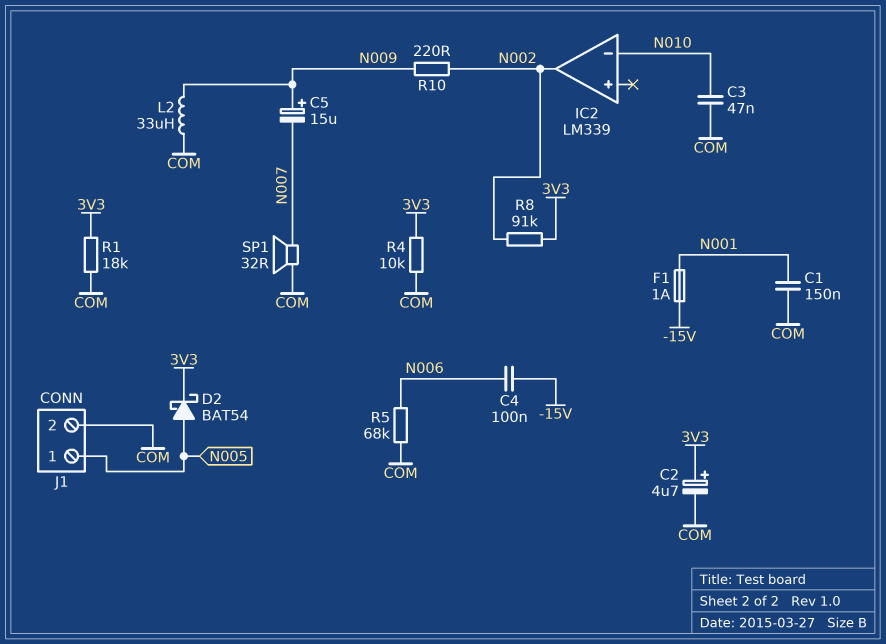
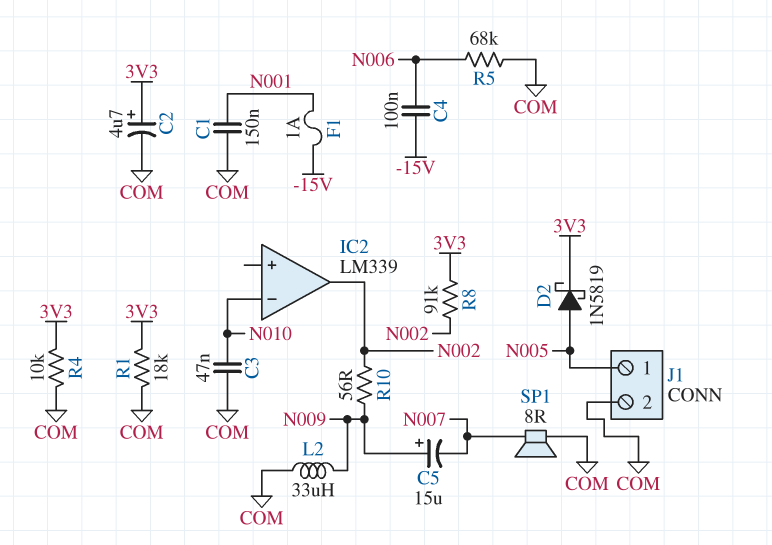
D2: schottky BAT54 (A N005, K 3V3) -> schottky 1N5819 (A N005, K 3V3)
R10: 220 (N002, N009) -> 56 (N002, N009)
SP1: speaker 32R (COM, N007) -> speaker 8R (COM, N007)

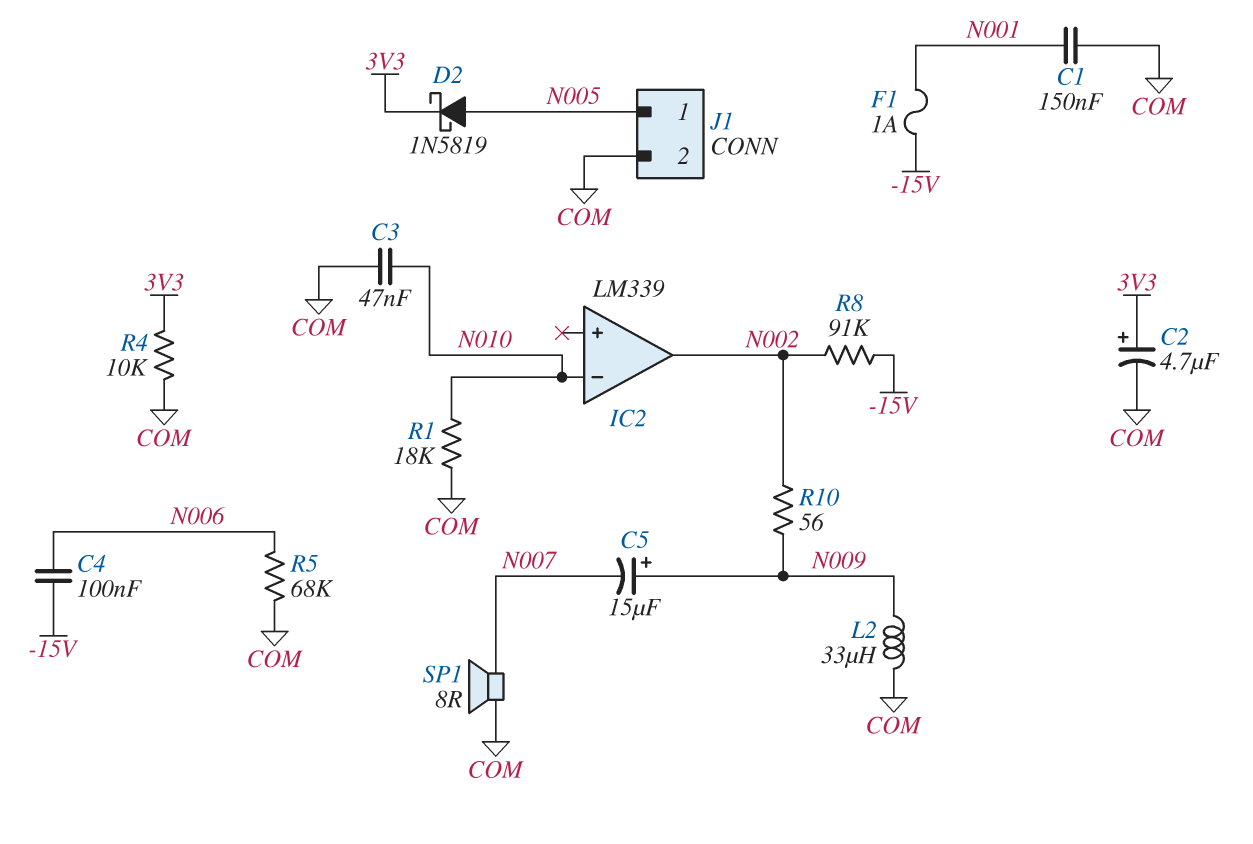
R1: 18k (3V3, COM) -> 18k (COM, N010)
R8: 91k (3V3, N002) -> 91k (-15V, N002)

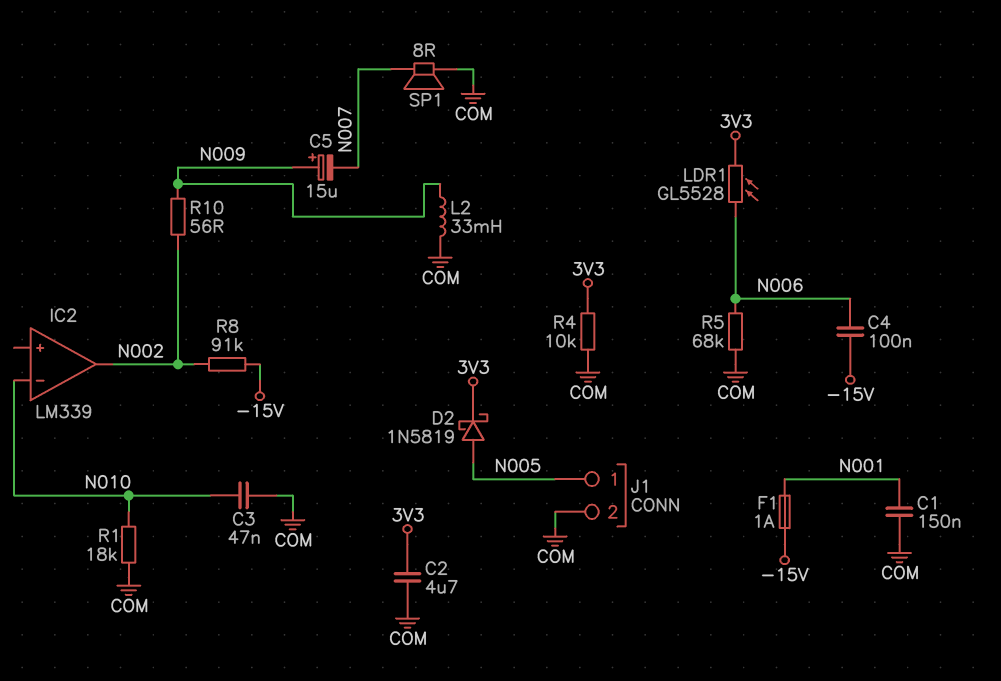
C2: 4.7uF (plus 3V3, minus COM) -> 4.7uF (3V3, COM)
L2: 33uH (COM, N009) -> 33mH (COM, N009)
LDR1: none -> GL5528 (3V3, N006)

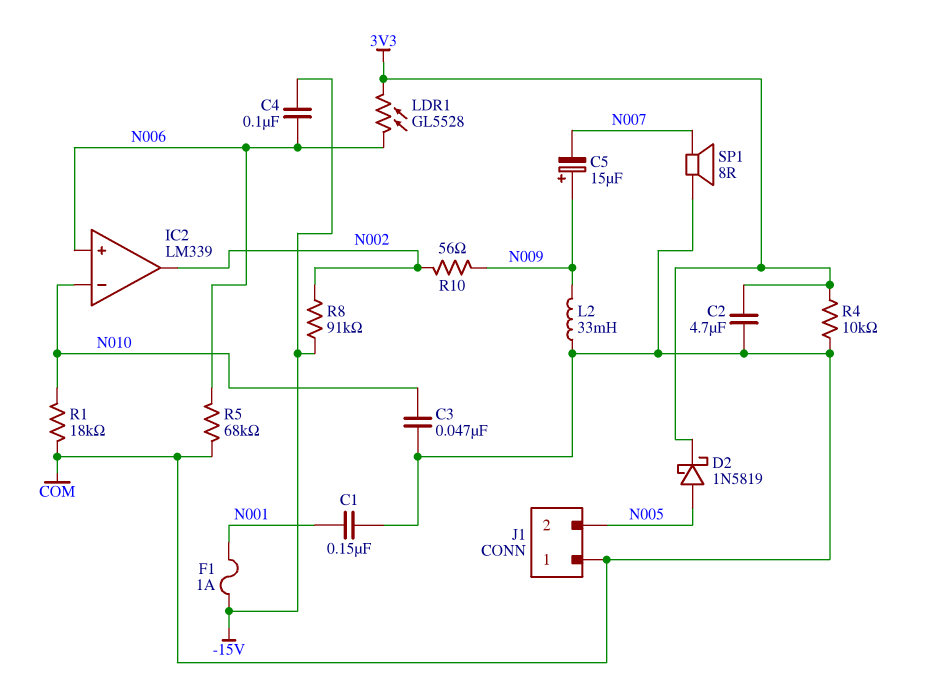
IC2 pin in+: none -> N006
J1 pin 1: N005 -> COM
J1 pin 2: COM -> N005

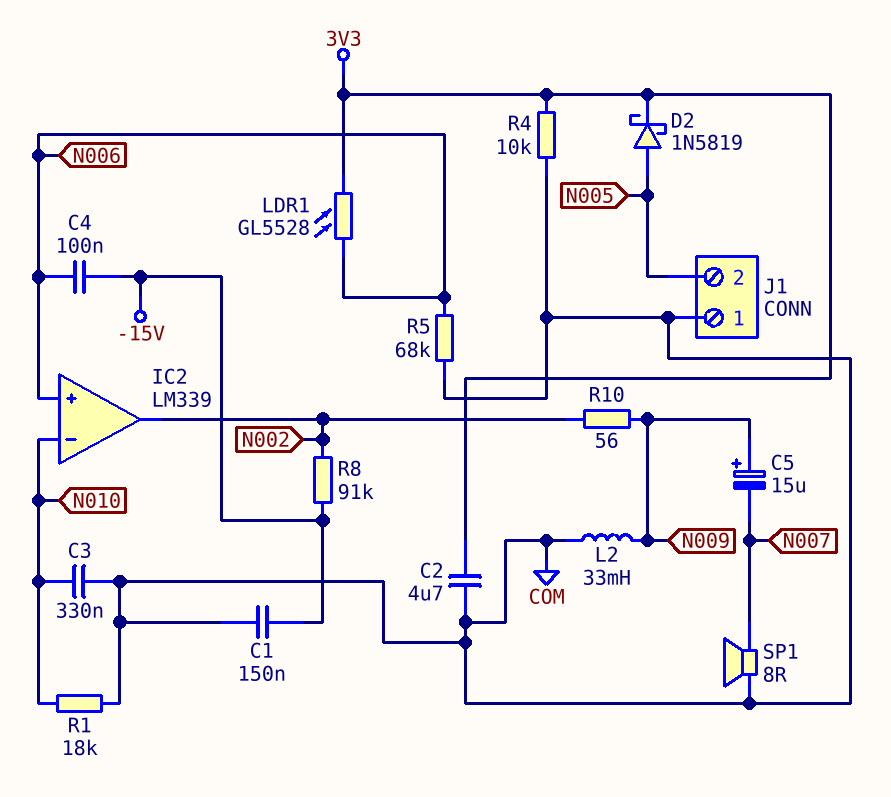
C1: 150nF (COM, N001) -> 150nF (-15V, COM)
C3: 47nF (COM, N010) -> 330nF (COM, N010)
F1: 1A (-15V, N001) -> none

